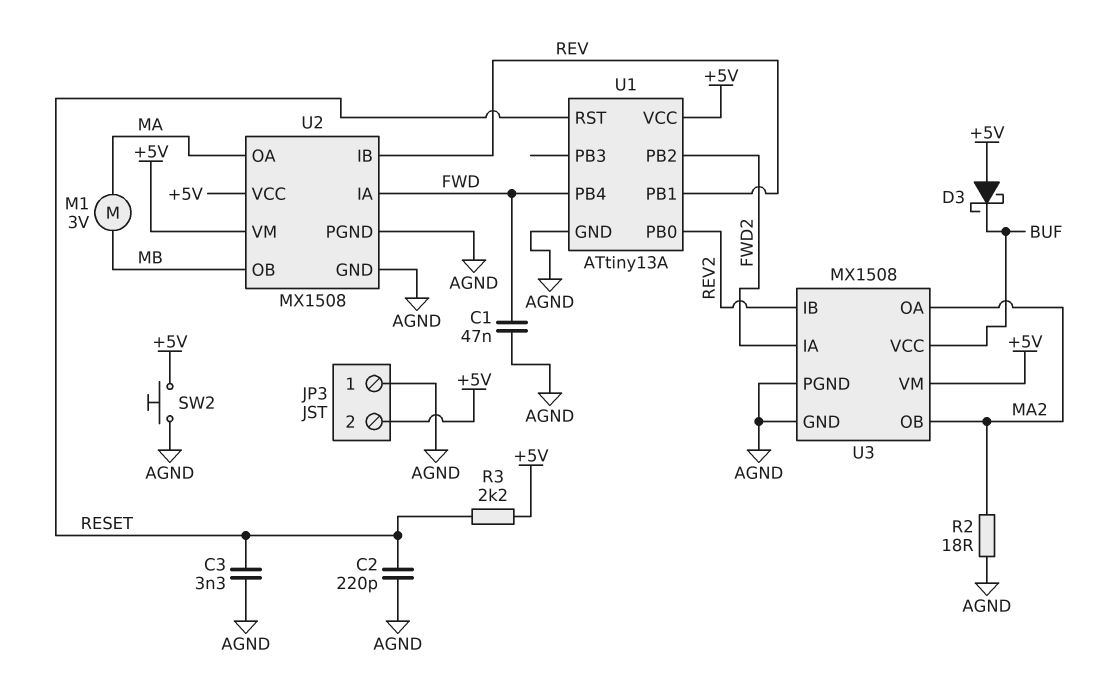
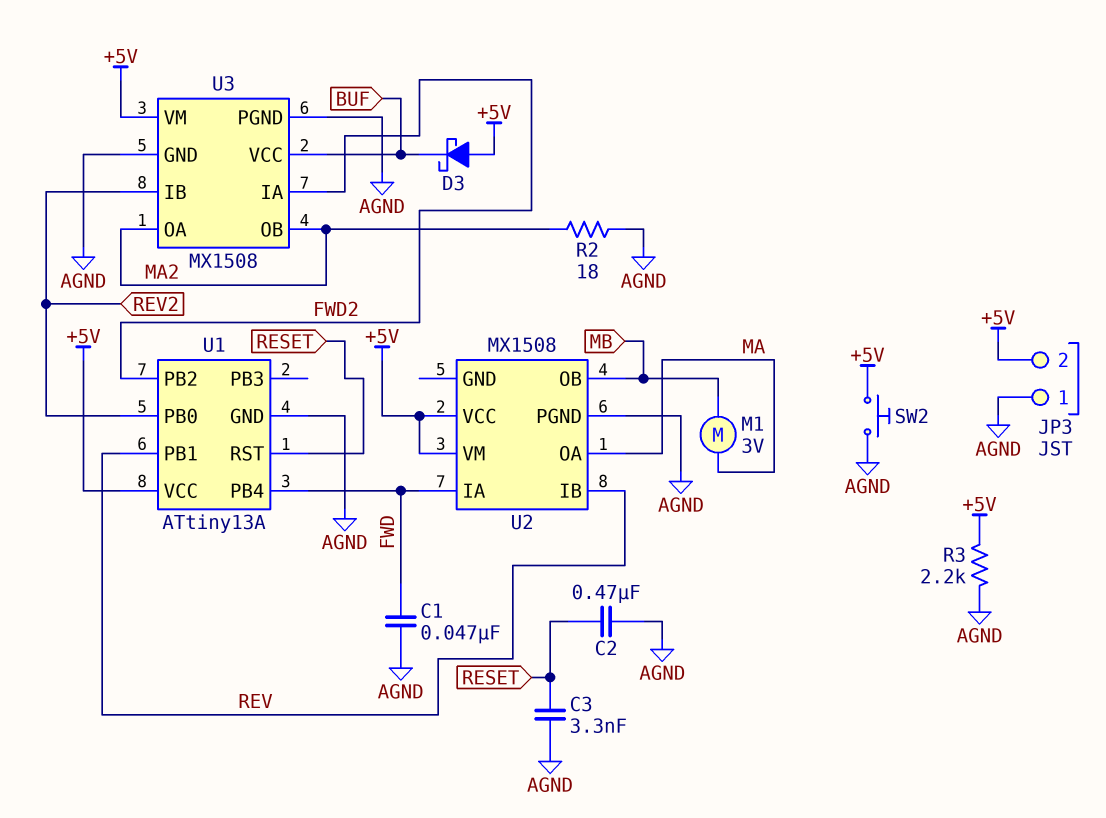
C2: 220pF (AGND, RESET) -> 470nF (AGND, RESET)
R3: 2.2k (+5V, RESET) -> 2.2k (+5V, AGND)
U2 pin GND: AGND -> none

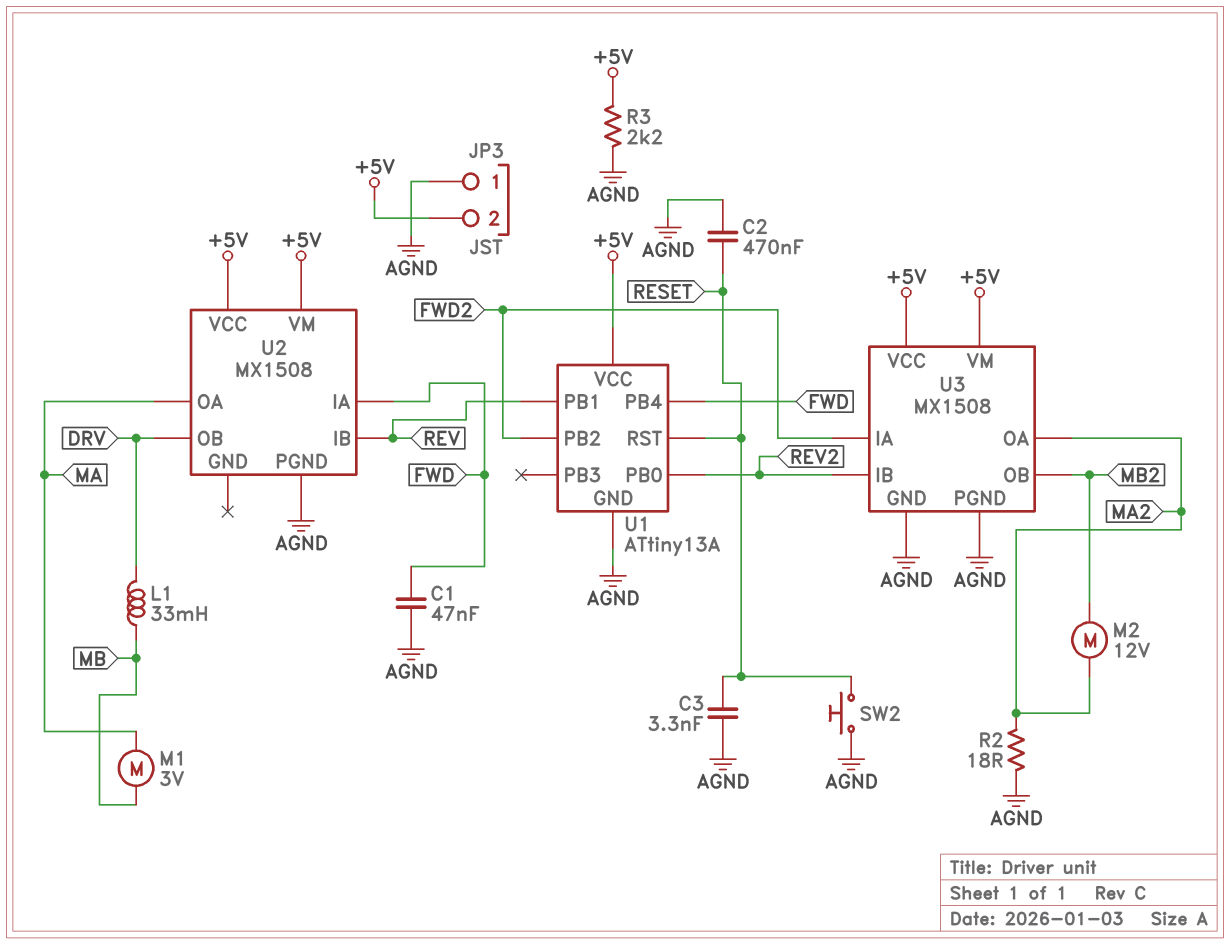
D3: schottky (A +5V, K BUF) -> none
L1: none -> 33mH (DRV, MB)
M2: none -> motor 12V (MA2, MB2)
SW2: button (+5V, AGND) -> button (AGND, RESET)
U2 pin OB: MB -> DRV
U3 pin OB: MA2 -> MB2
U3 pin VCC: BUF -> +5V

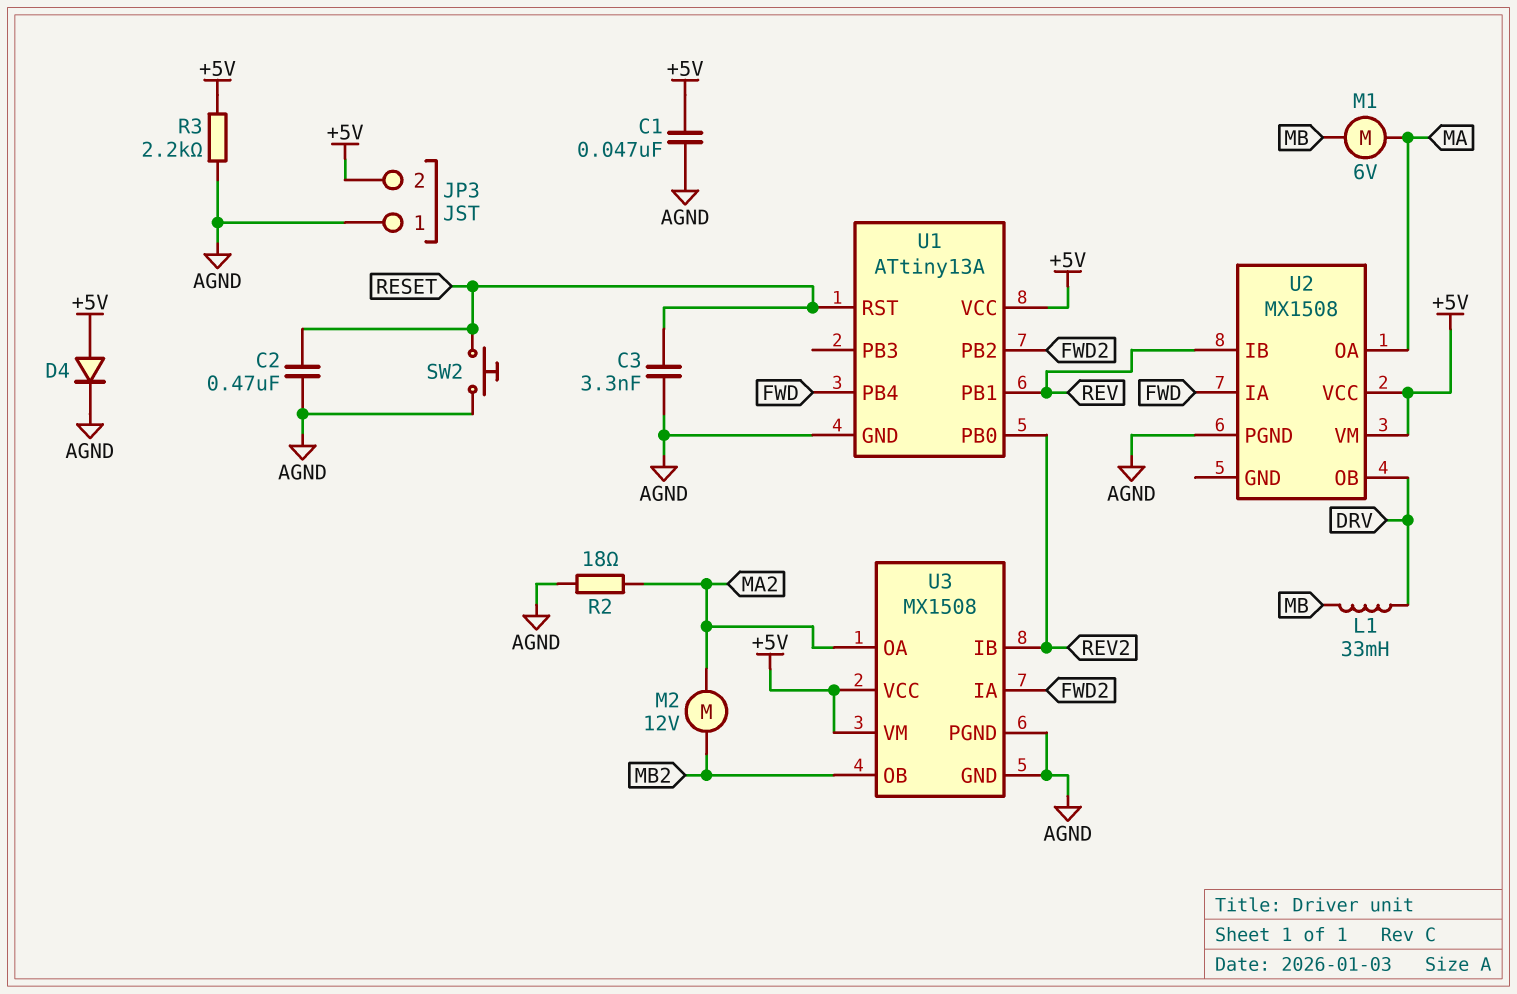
C1: 47nF (AGND, FWD) -> 47nF (+5V, AGND)
D4: none -> diode (A +5V, K AGND)
M1: motor 3V (MA, MB) -> motor 6V (MA, MB)

